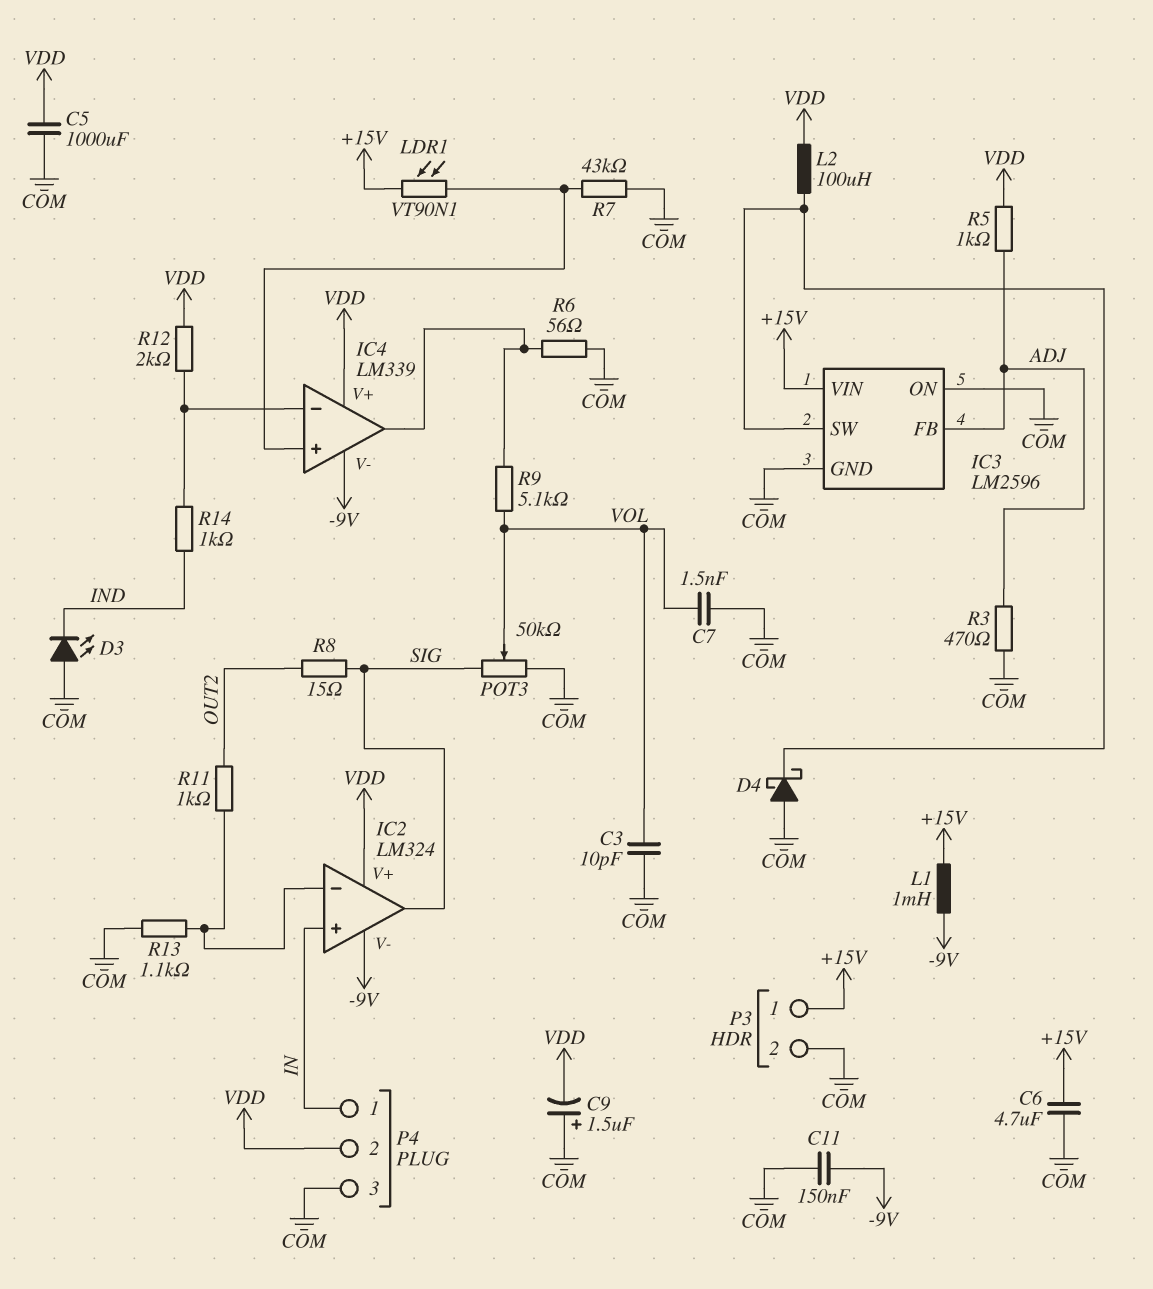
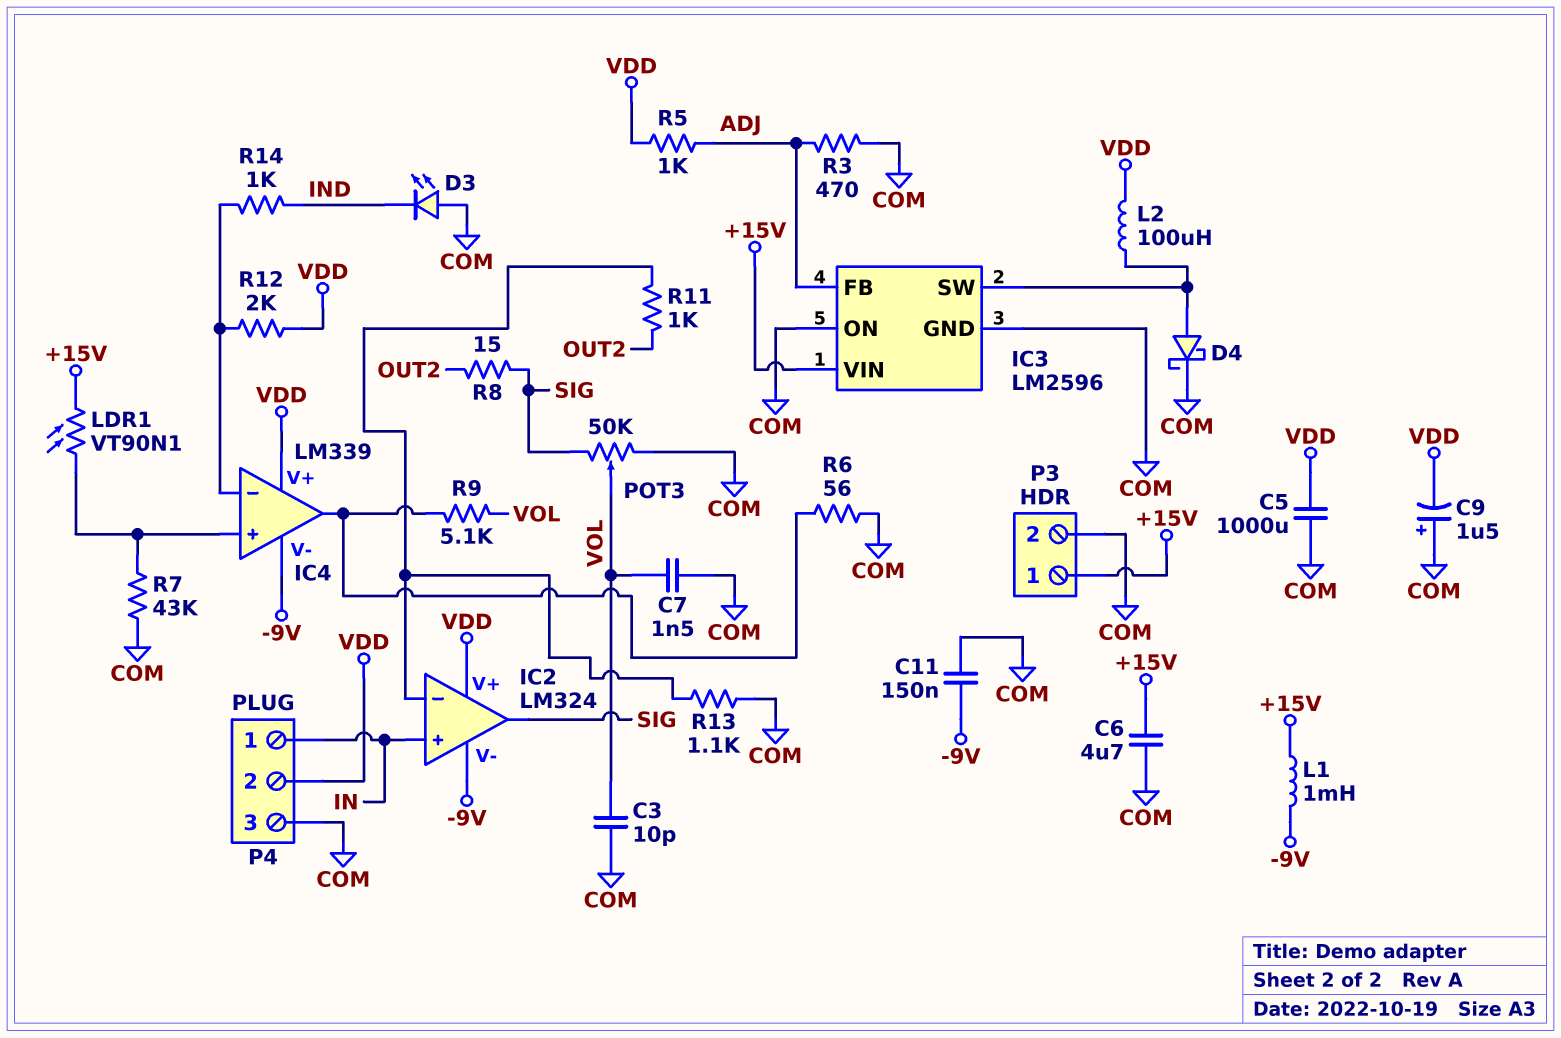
D4: schottky (A COM, K IC3/SW) -> schottky (A IC3/SW, K COM)

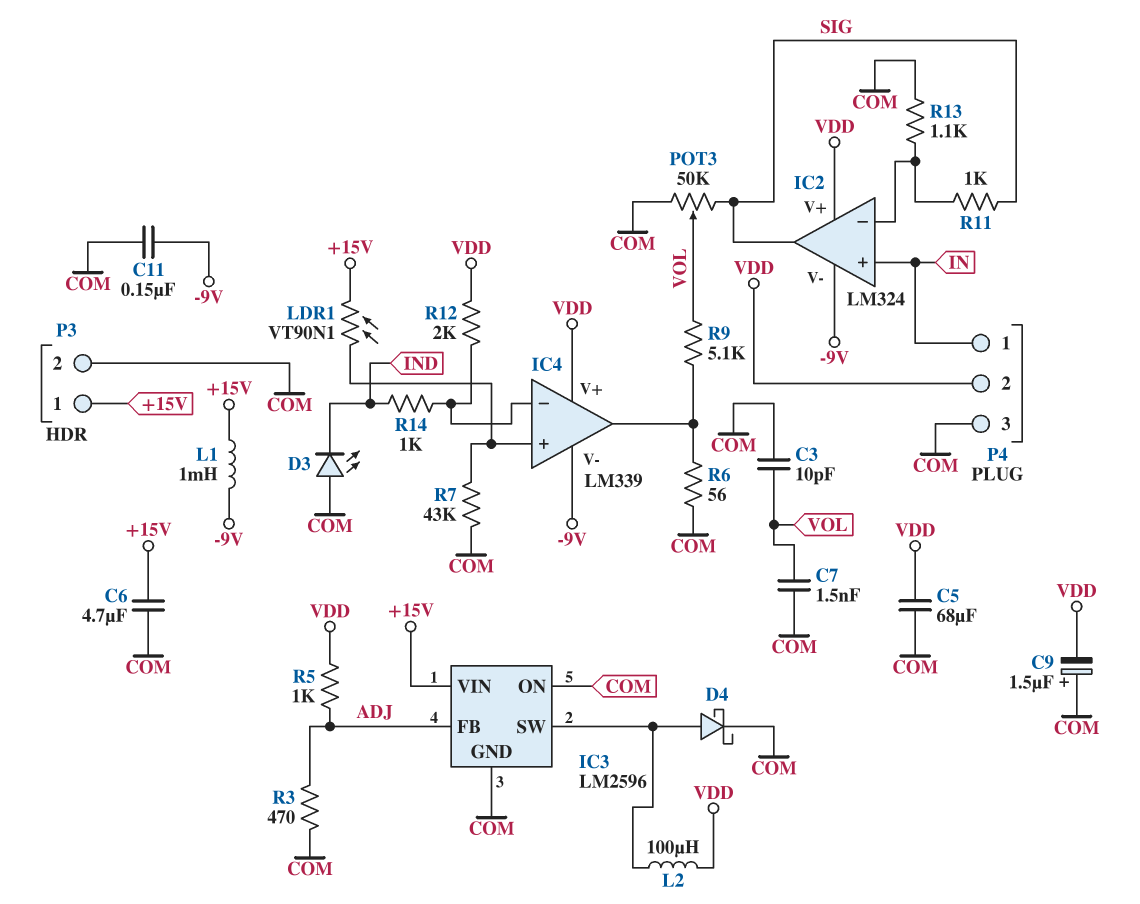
C5: 1000uF (COM, VDD) -> 68uF (COM, VDD)
R8: 15 (OUT2, SIG) -> none
R11: 1k (IC2/in-, OUT2) -> 1k (IC2/in-, SIG)

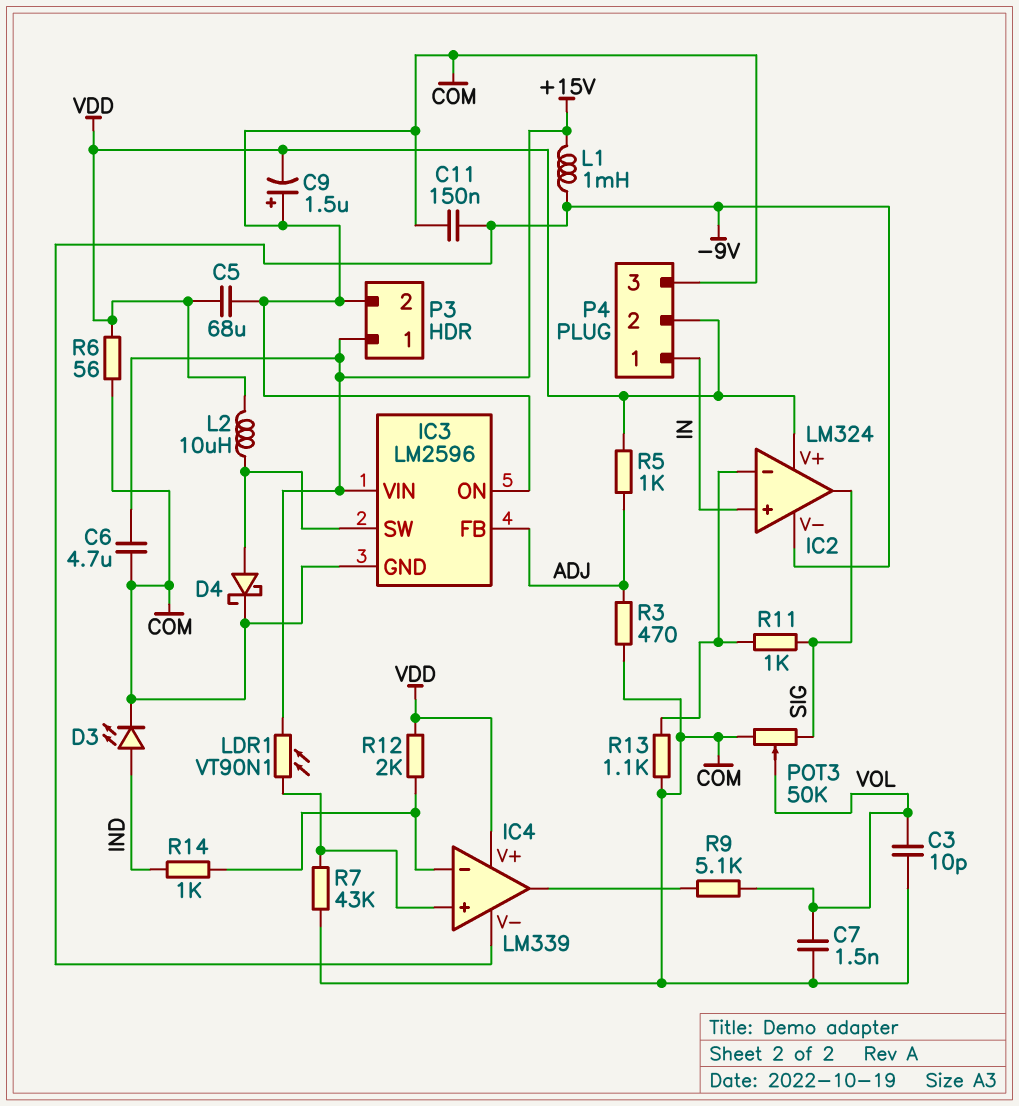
D3: LED (A COM, K IND) -> LED (A IND, K COM)
L2: 100uH (IC3/SW, VDD) -> 10uH (IC3/SW, VDD)
R6: 56 (COM, IC4/out) -> 56 (COM, VDD)

